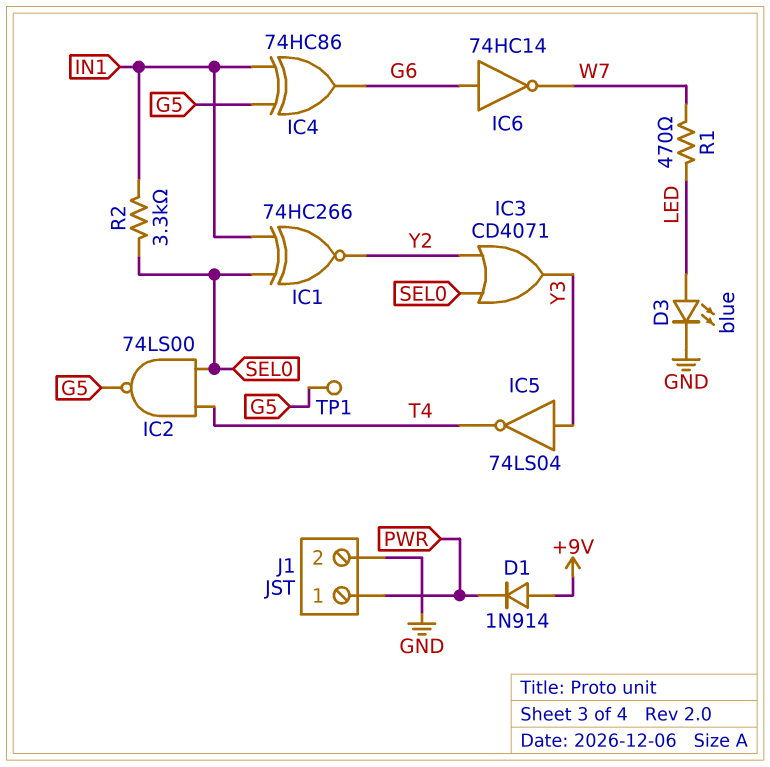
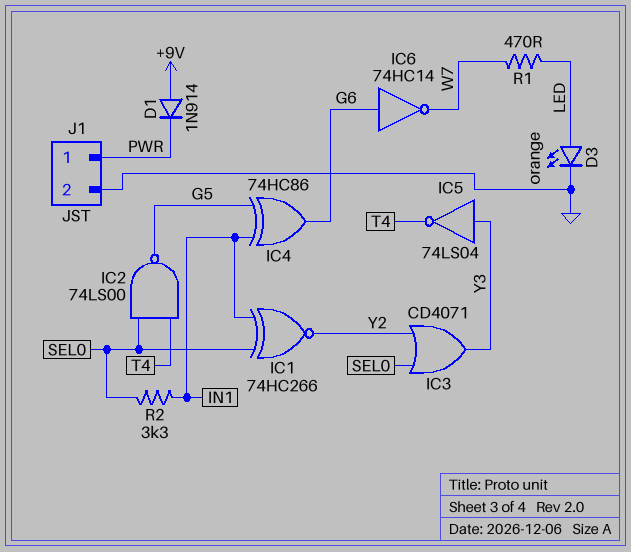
D3: LED blue (A LED, K GND) -> LED orange (A LED, K GND)
TP1: test point (G5) -> none

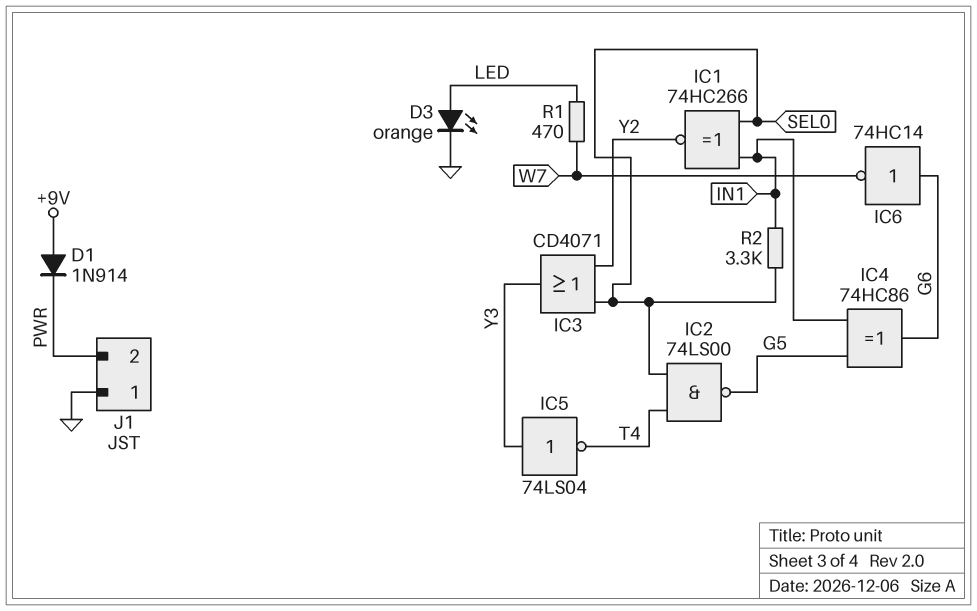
J1 pin 1: PWR -> GND
J1 pin 2: GND -> PWR

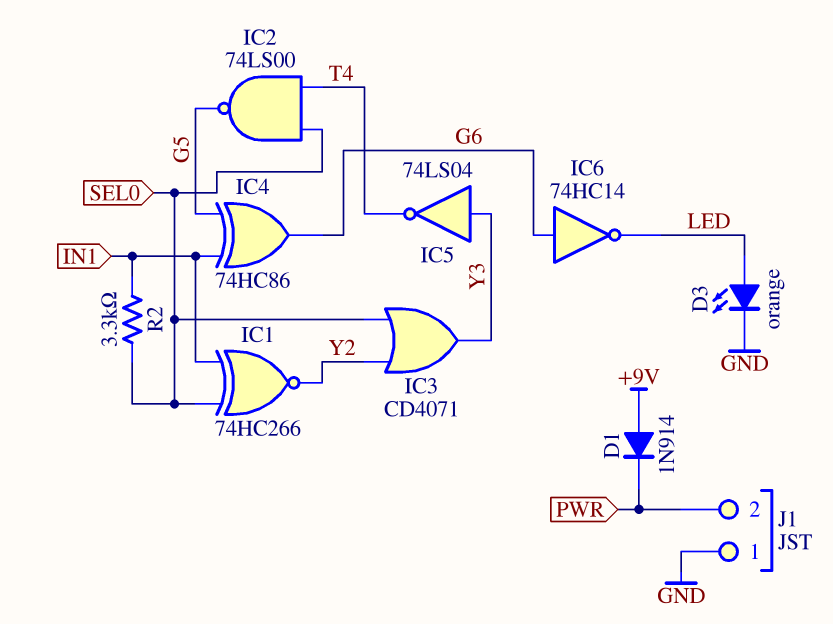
IC6: NOT 74HC14 (in G6, out W7) -> NOT 74HC14 (in G6, out LED)
R1: 470 (LED, W7) -> none

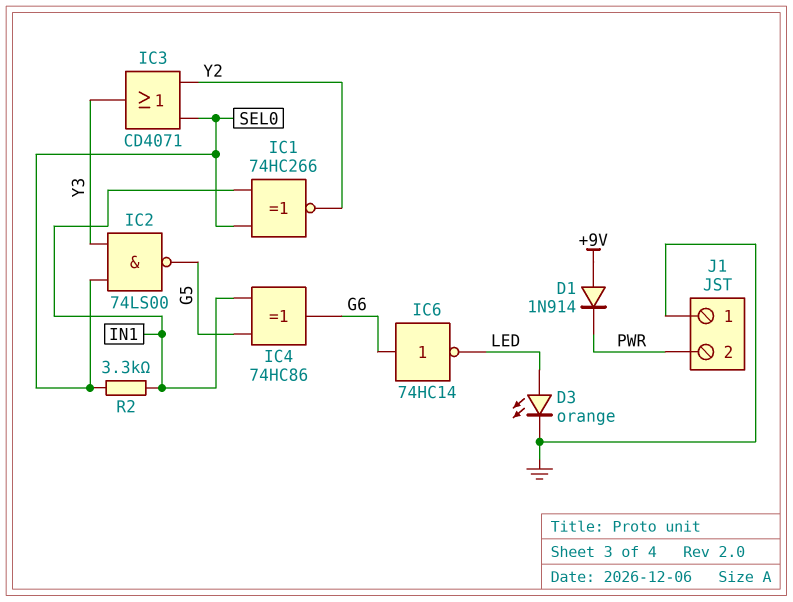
IC2: NAND 74LS00 (in SEL0, in T4, out G5) -> NAND 74LS00 (in SEL0, in Y3, out G5)
IC5: NOT 74LS04 (in Y3, out T4) -> none

